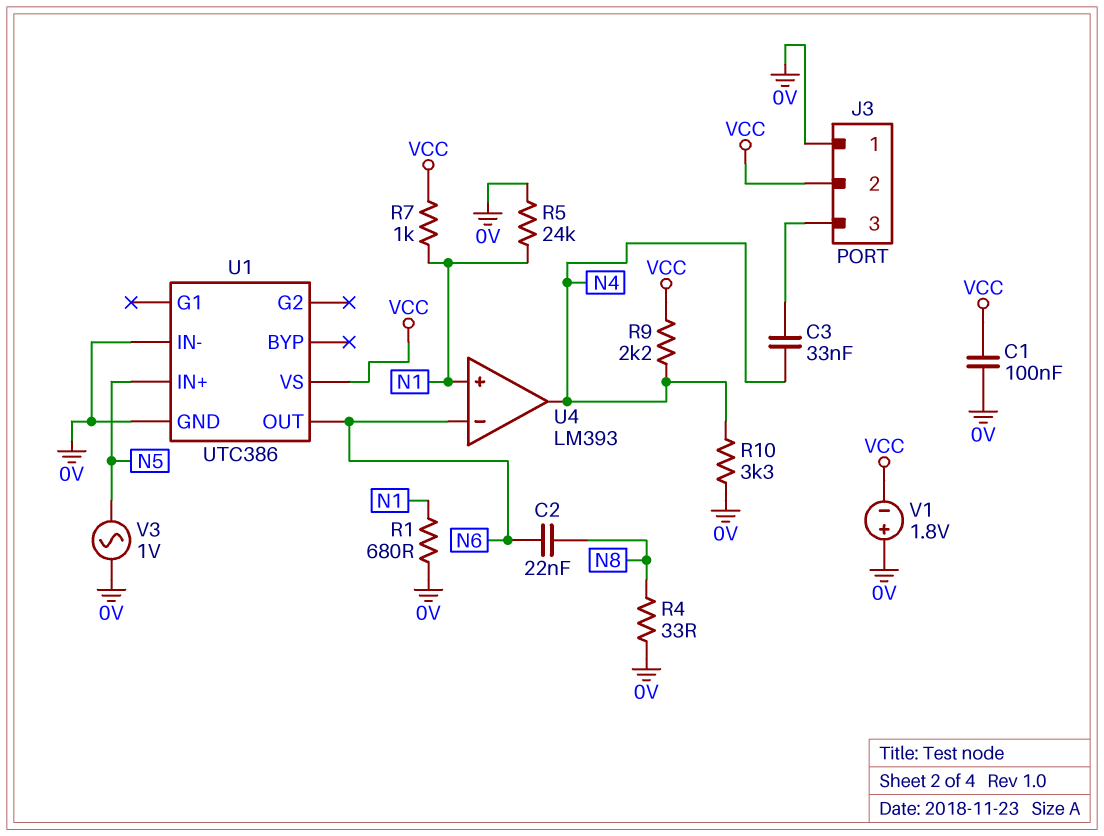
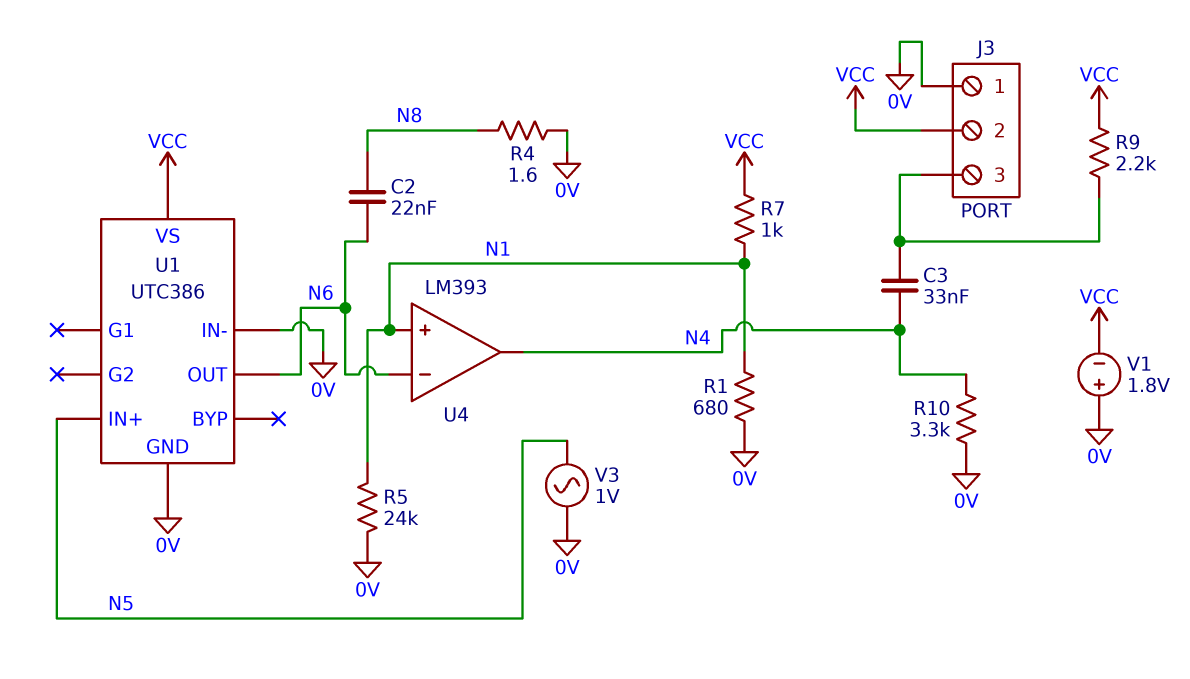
C1: 100nF (0V, VCC) -> none
R4: 33 (0V, N8) -> 1.6 (0V, N8)
R9: 2.2k (N4, VCC) -> 2.2k (J3/3, VCC)

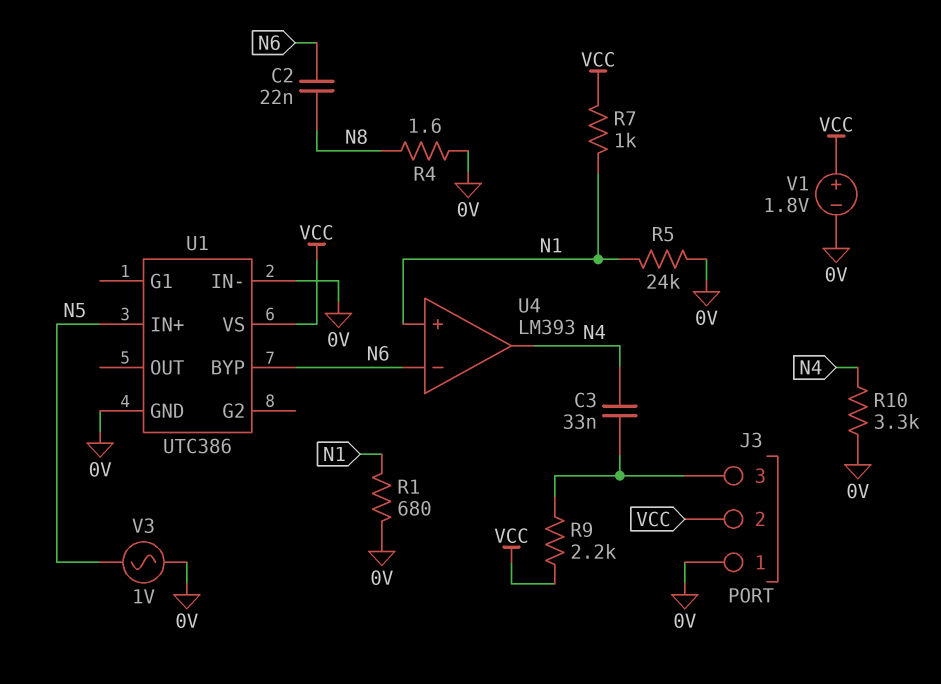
U1 pin BYP: none -> N6
U1 pin OUT: N6 -> none
V1: 1.8V (plus 0V, minus VCC) -> 1.8V (plus VCC, minus 0V)

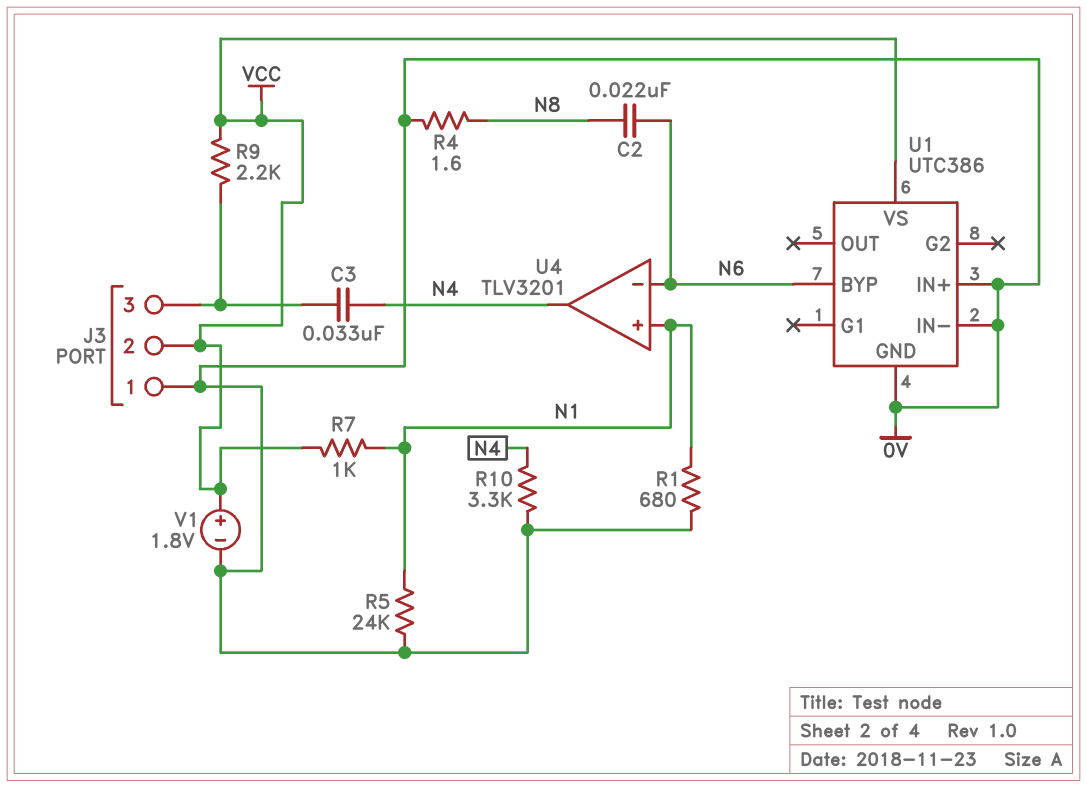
U1 pin IN+: N5 -> 0V
U4: LM393 -> TLV3201
V3: AC 1V (0V, N5) -> none

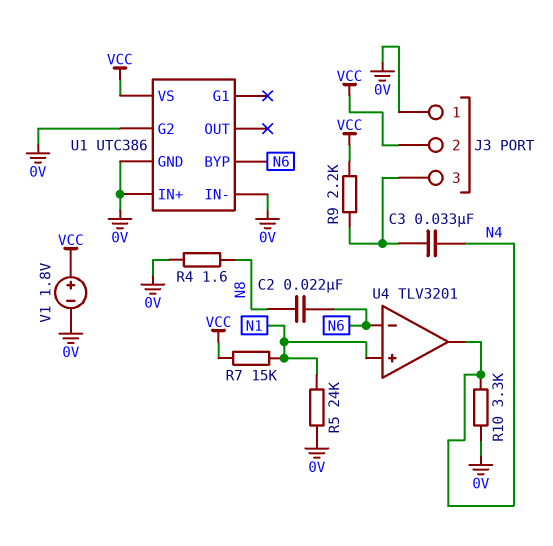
R1: 680 (0V, N1) -> none
R7: 1k (N1, VCC) -> 15k (N1, VCC)
U1 pin G2: none -> 0V

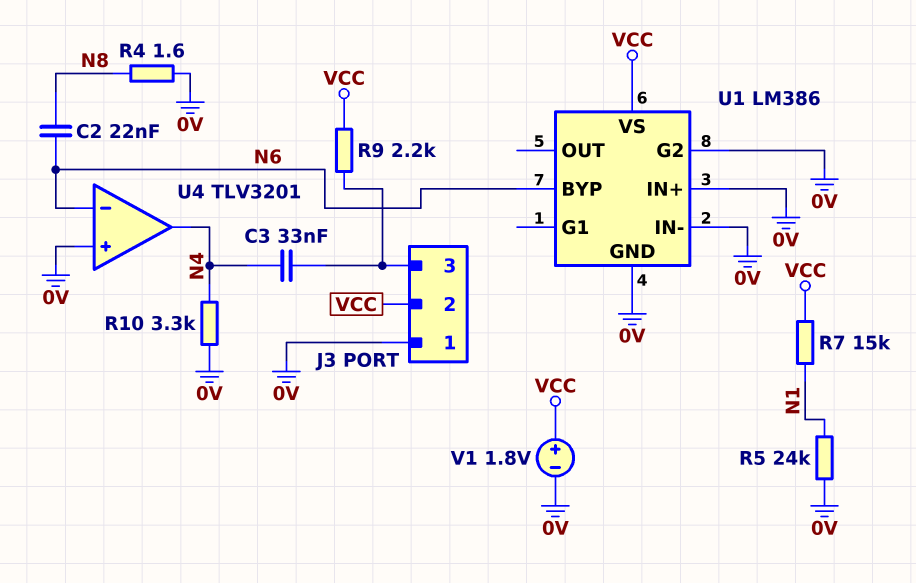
U1: UTC386 -> LM386
U4 pin in+: N1 -> 0V

